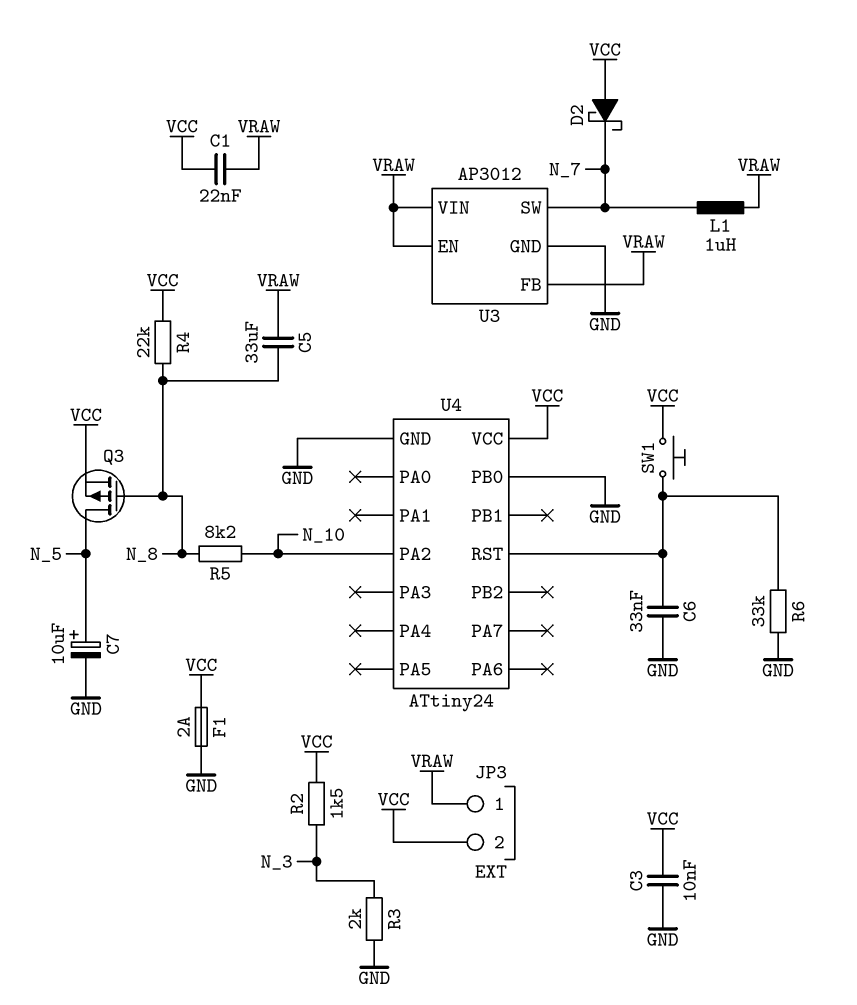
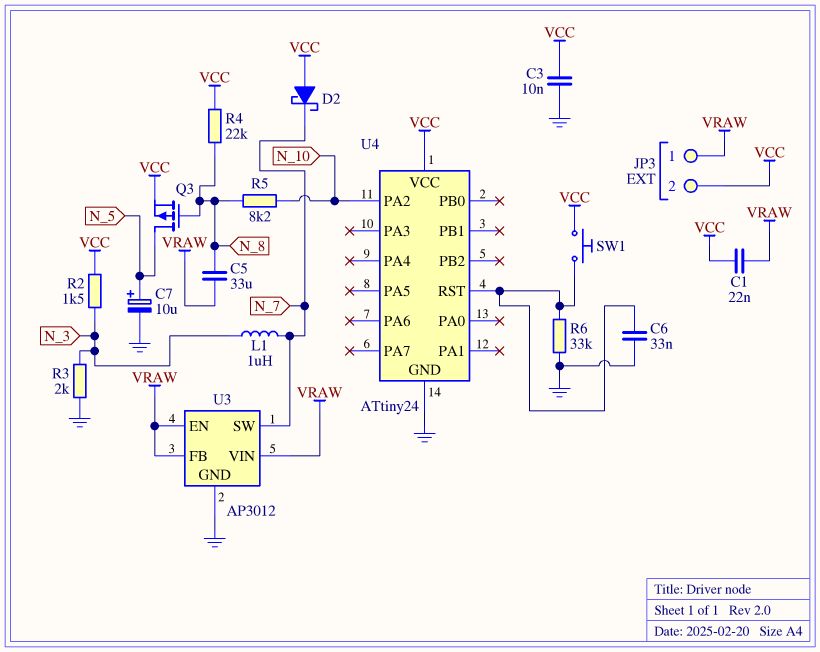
F1: 2A (GND, VCC) -> none
L1: 1uH (N_7, VRAW) -> 1uH (N_3, N_7)
U4 pin PB0: GND -> none

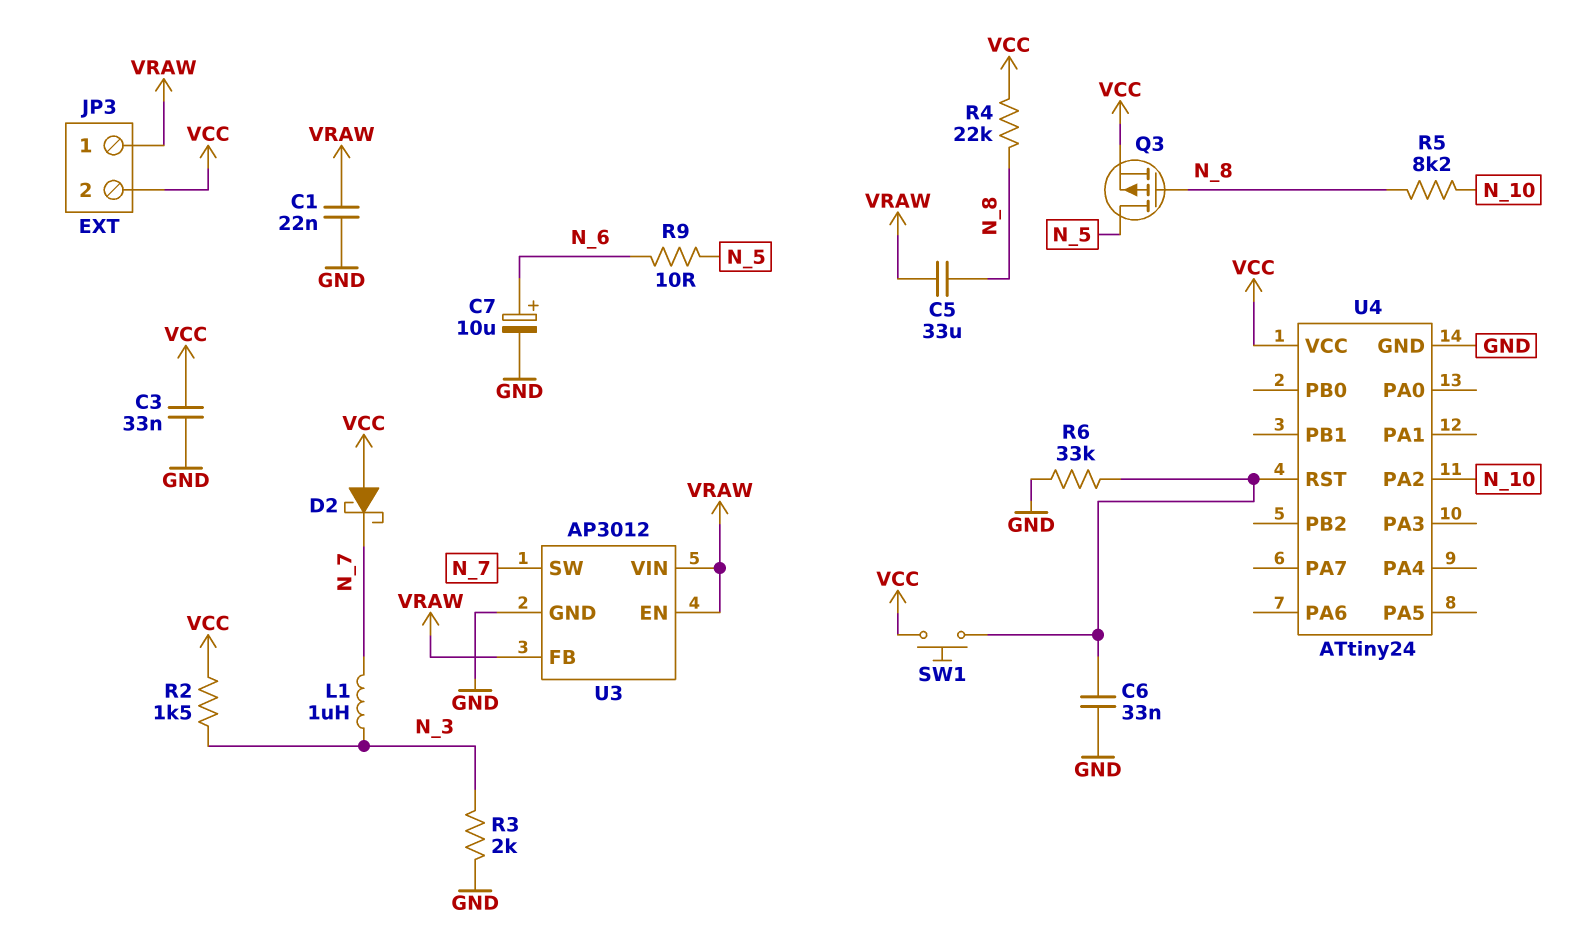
C1: 22nF (VCC, VRAW) -> 22nF (GND, VRAW)
C3: 10nF (GND, VCC) -> 33nF (GND, VCC)
C7: 10uF (plus N_5, minus GND) -> 10uF (plus N_6, minus GND)
R9: none -> 10 (N_5, N_6)

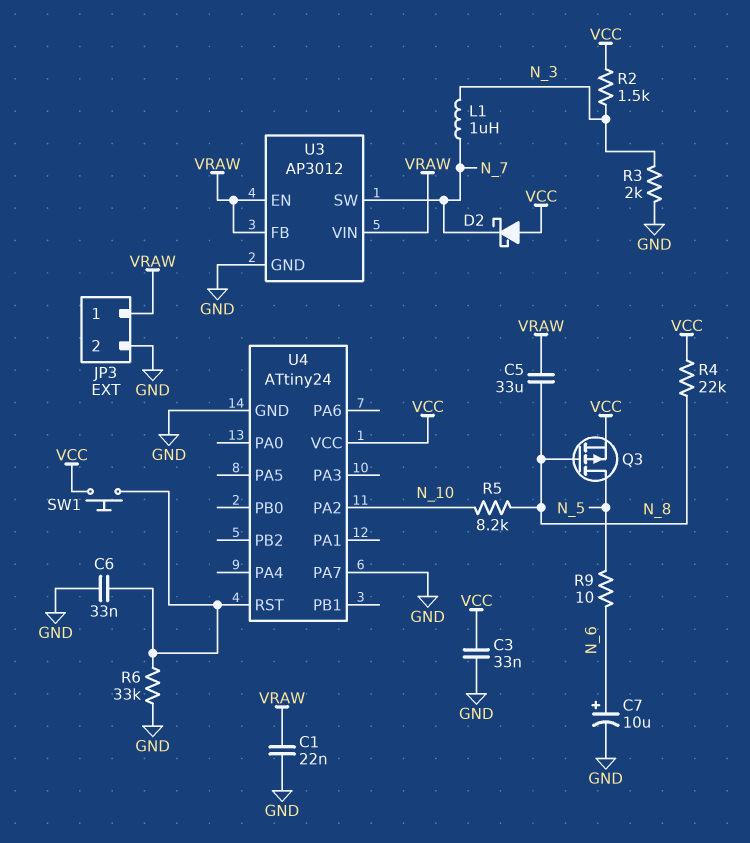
JP3 pin 2: VCC -> GND
U4 pin PA7: none -> GND

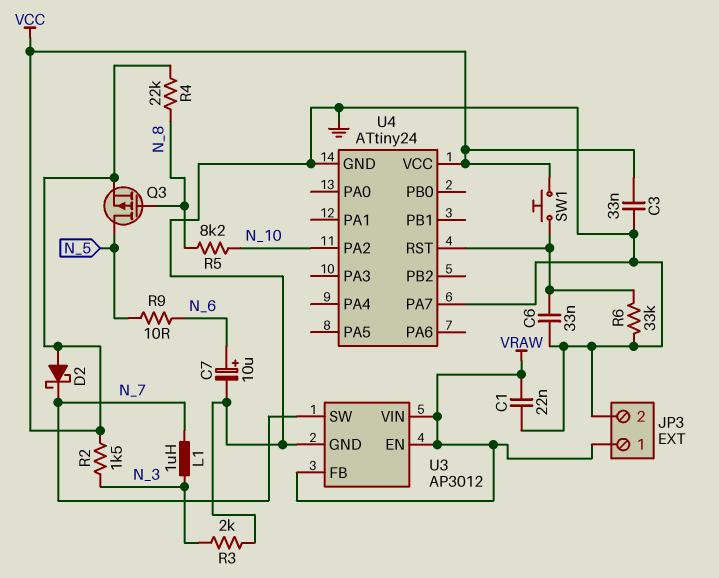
C5: 33uF (N_8, VRAW) -> none

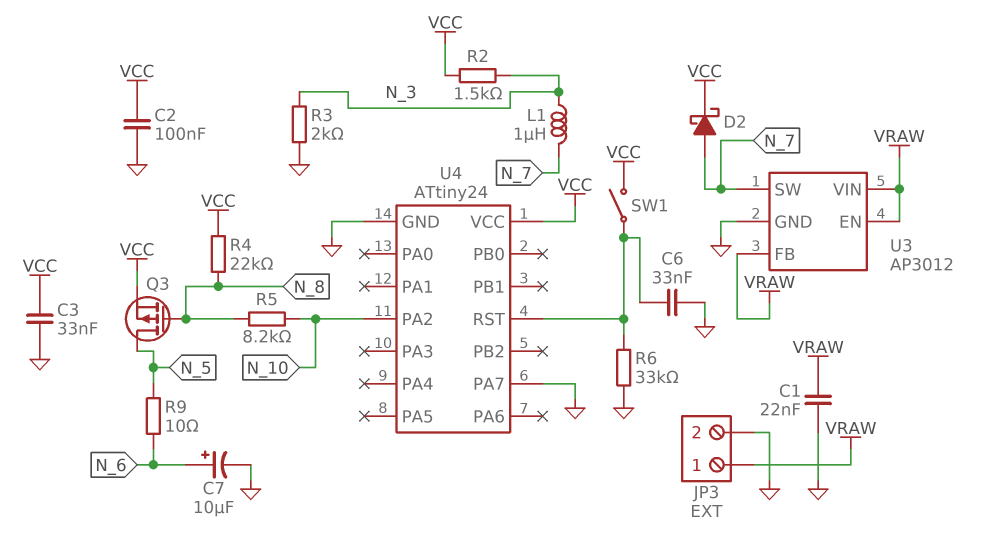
C2: none -> 100nF (GND, VCC)
D2: schottky (A VCC, K N_7) -> schottky (A N_7, K VCC)
SW1: button (U4/RST, VCC) -> switch (U4/RST, VCC)

